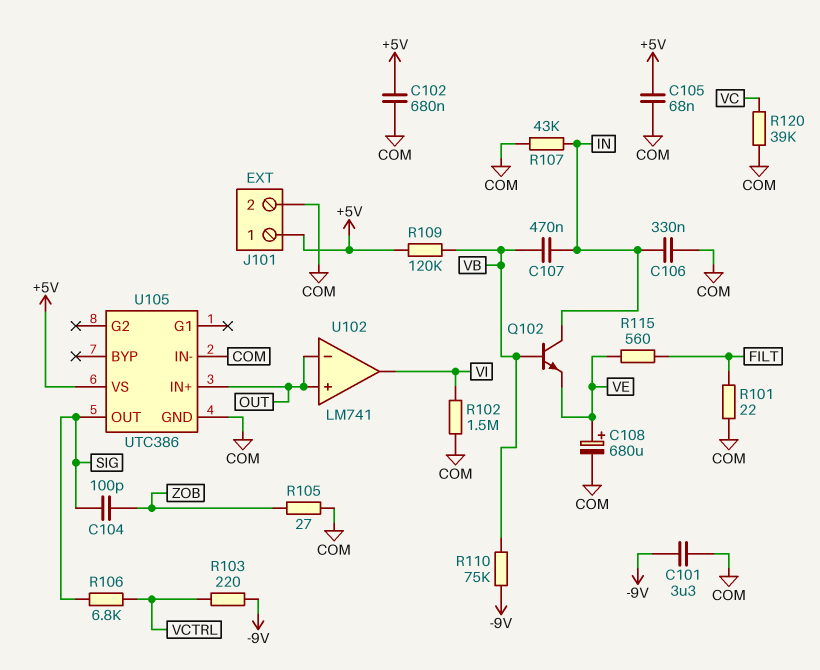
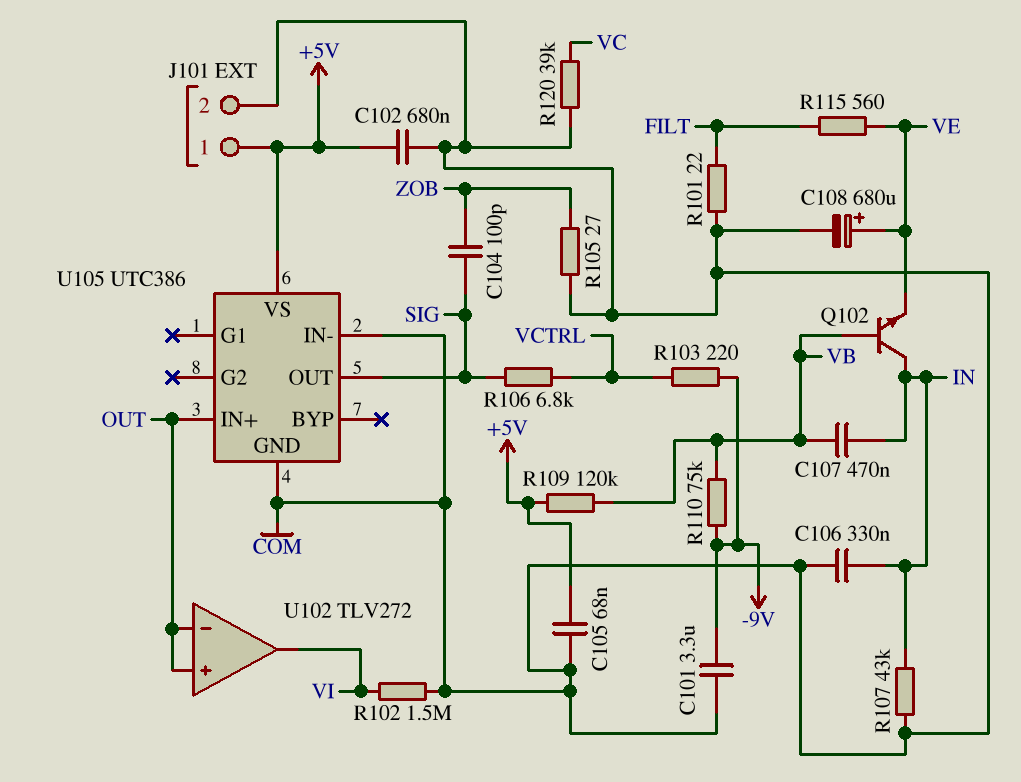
U102: LM741 -> TLV272

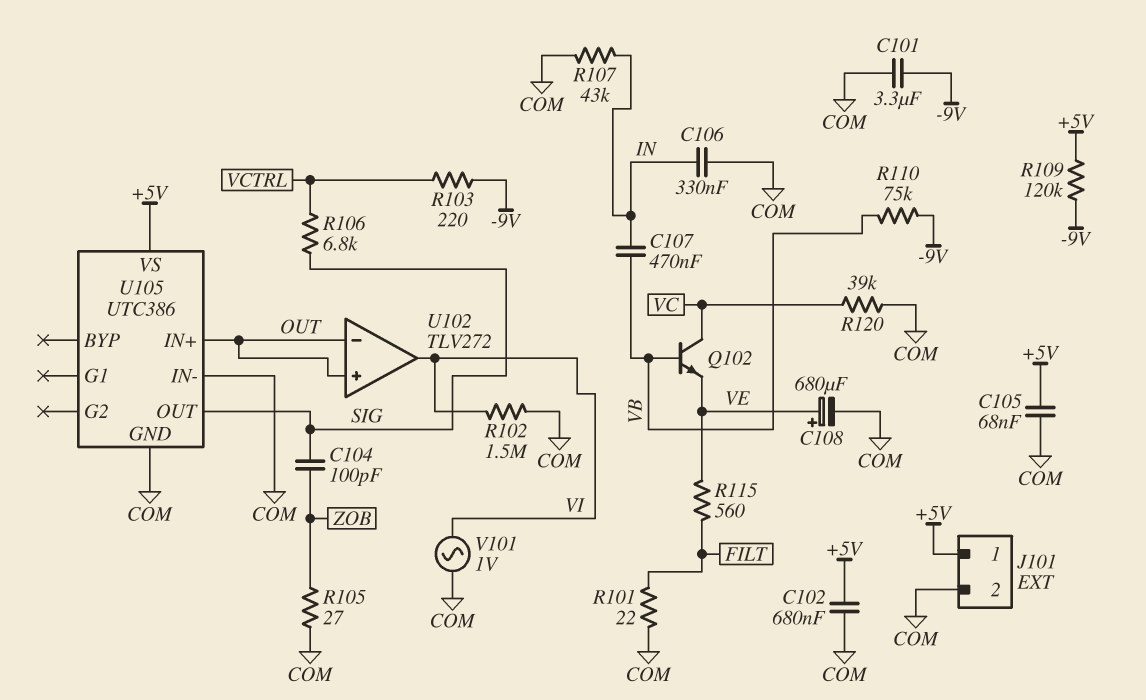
Q102: NPN (B VB, C IN, E VE) -> NPN (B VB, C VC, E VE)
R109: 120k (+5V, VB) -> 120k (+5V, -9V)
V101: none -> AC 1V (COM, VI)

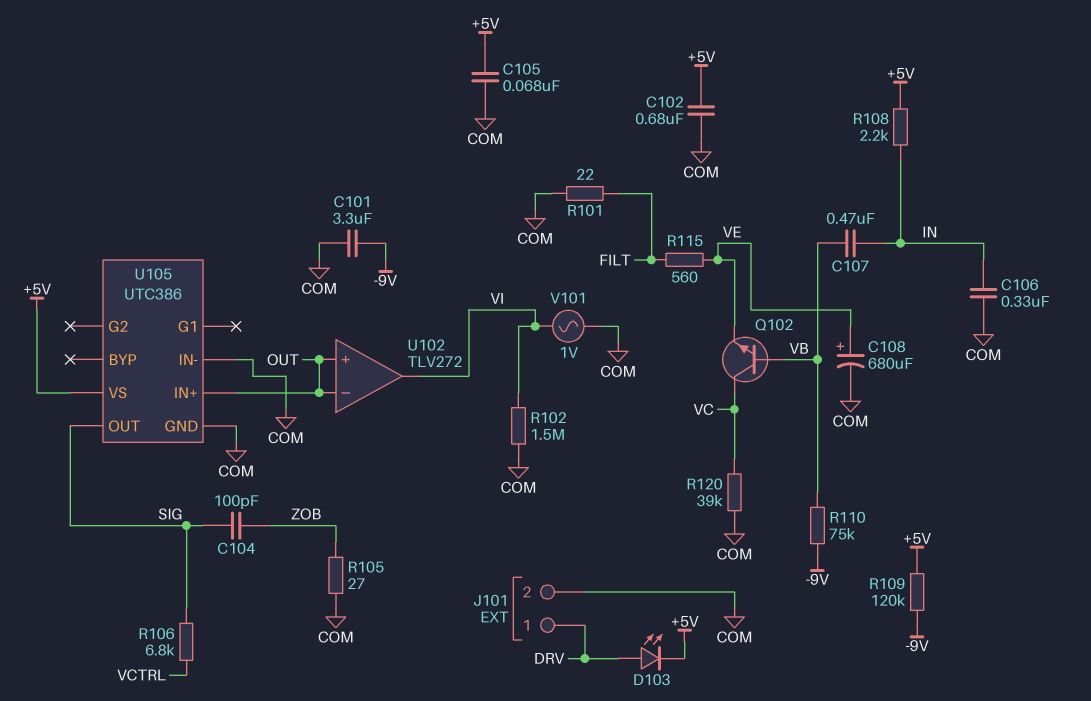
D103: none -> LED (A DRV, K +5V)
J101 pin 1: +5V -> DRV
R103: 220 (-9V, VCTRL) -> none
R107: 43k (COM, IN) -> none
R108: none -> 2.2k (+5V, IN)

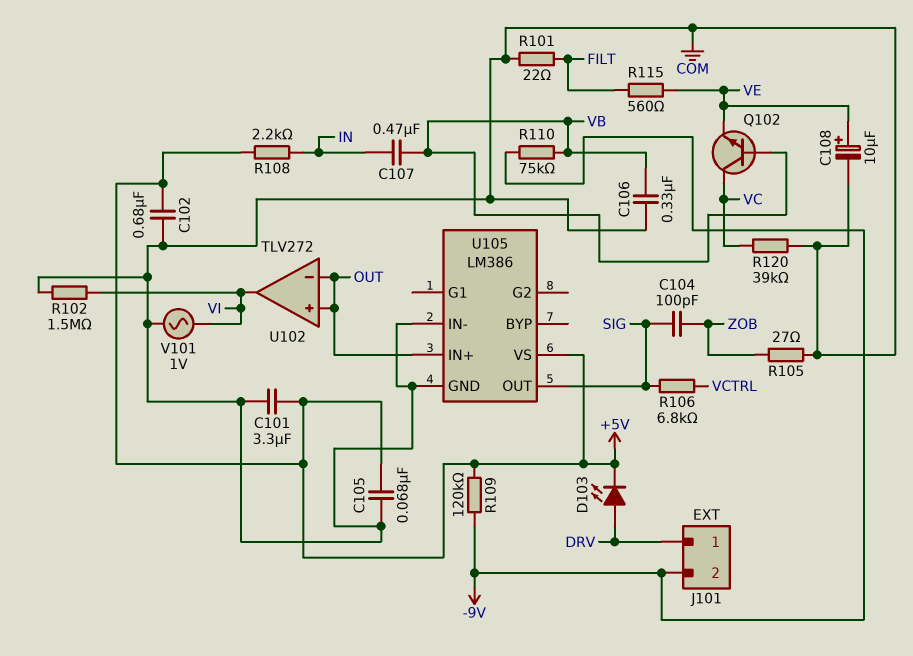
C101: 3.3uF (-9V, COM) -> 3.3uF (+5V, COM)
C106: 330nF (COM, IN) -> 330nF (COM, VB)
C108: 680uF (plus VE, minus COM) -> 10uF (plus VE, minus COM)
J101 pin 2: COM -> -9V
U105: UTC386 -> LM386

